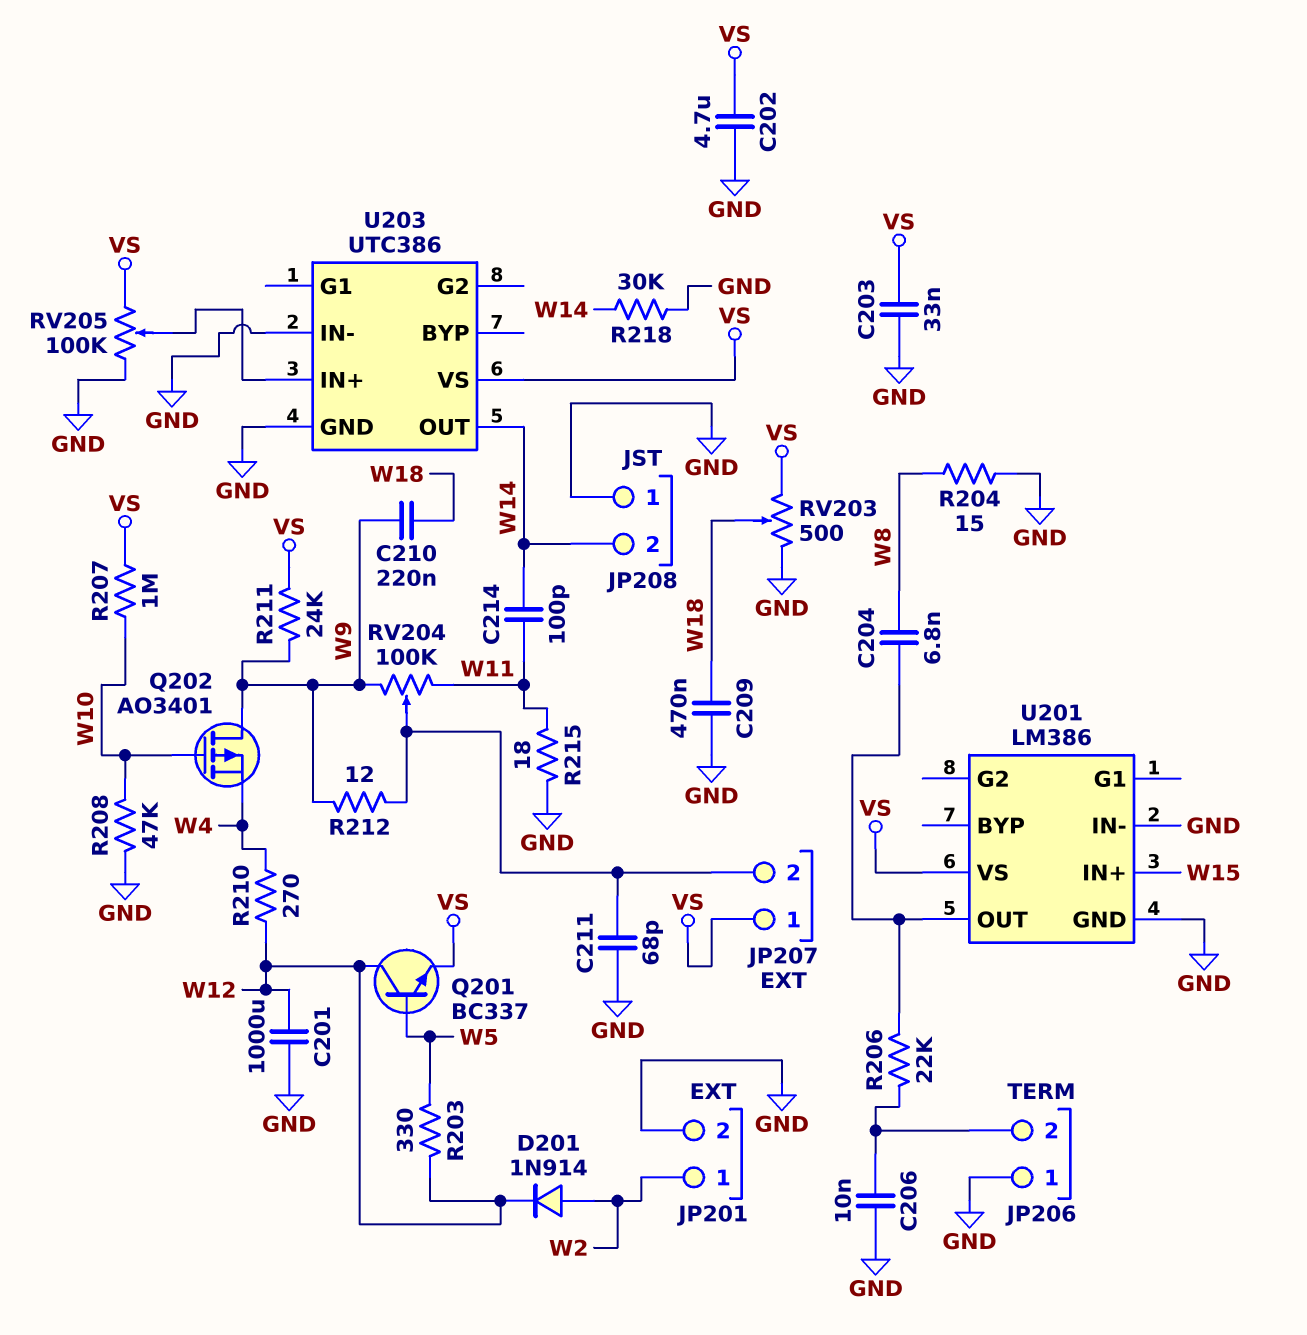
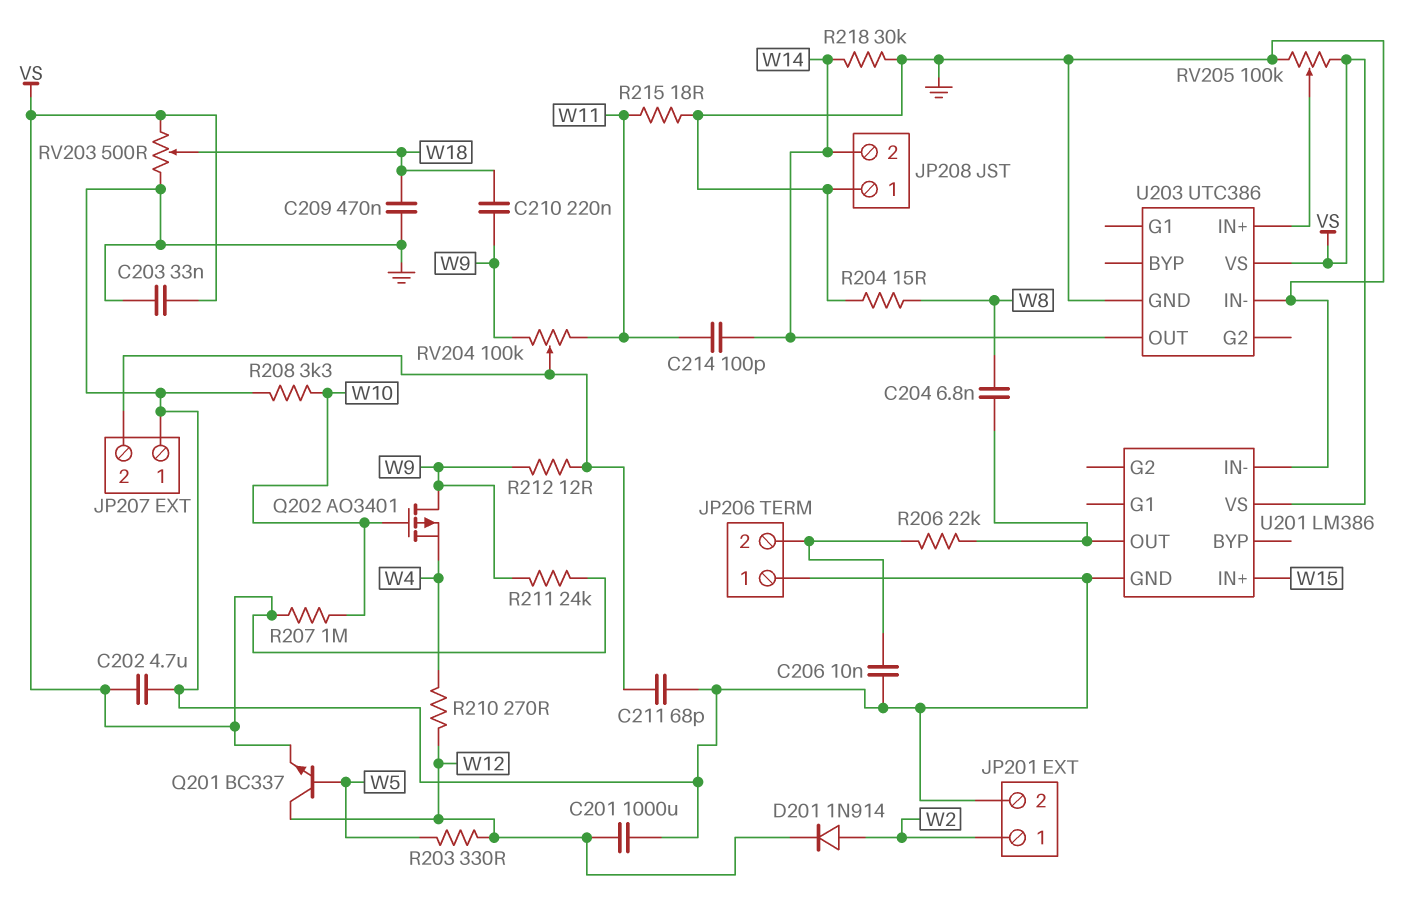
JP207 pin 1: VS -> GND
R208: 47k (GND, W10) -> 3.3k (GND, W10)

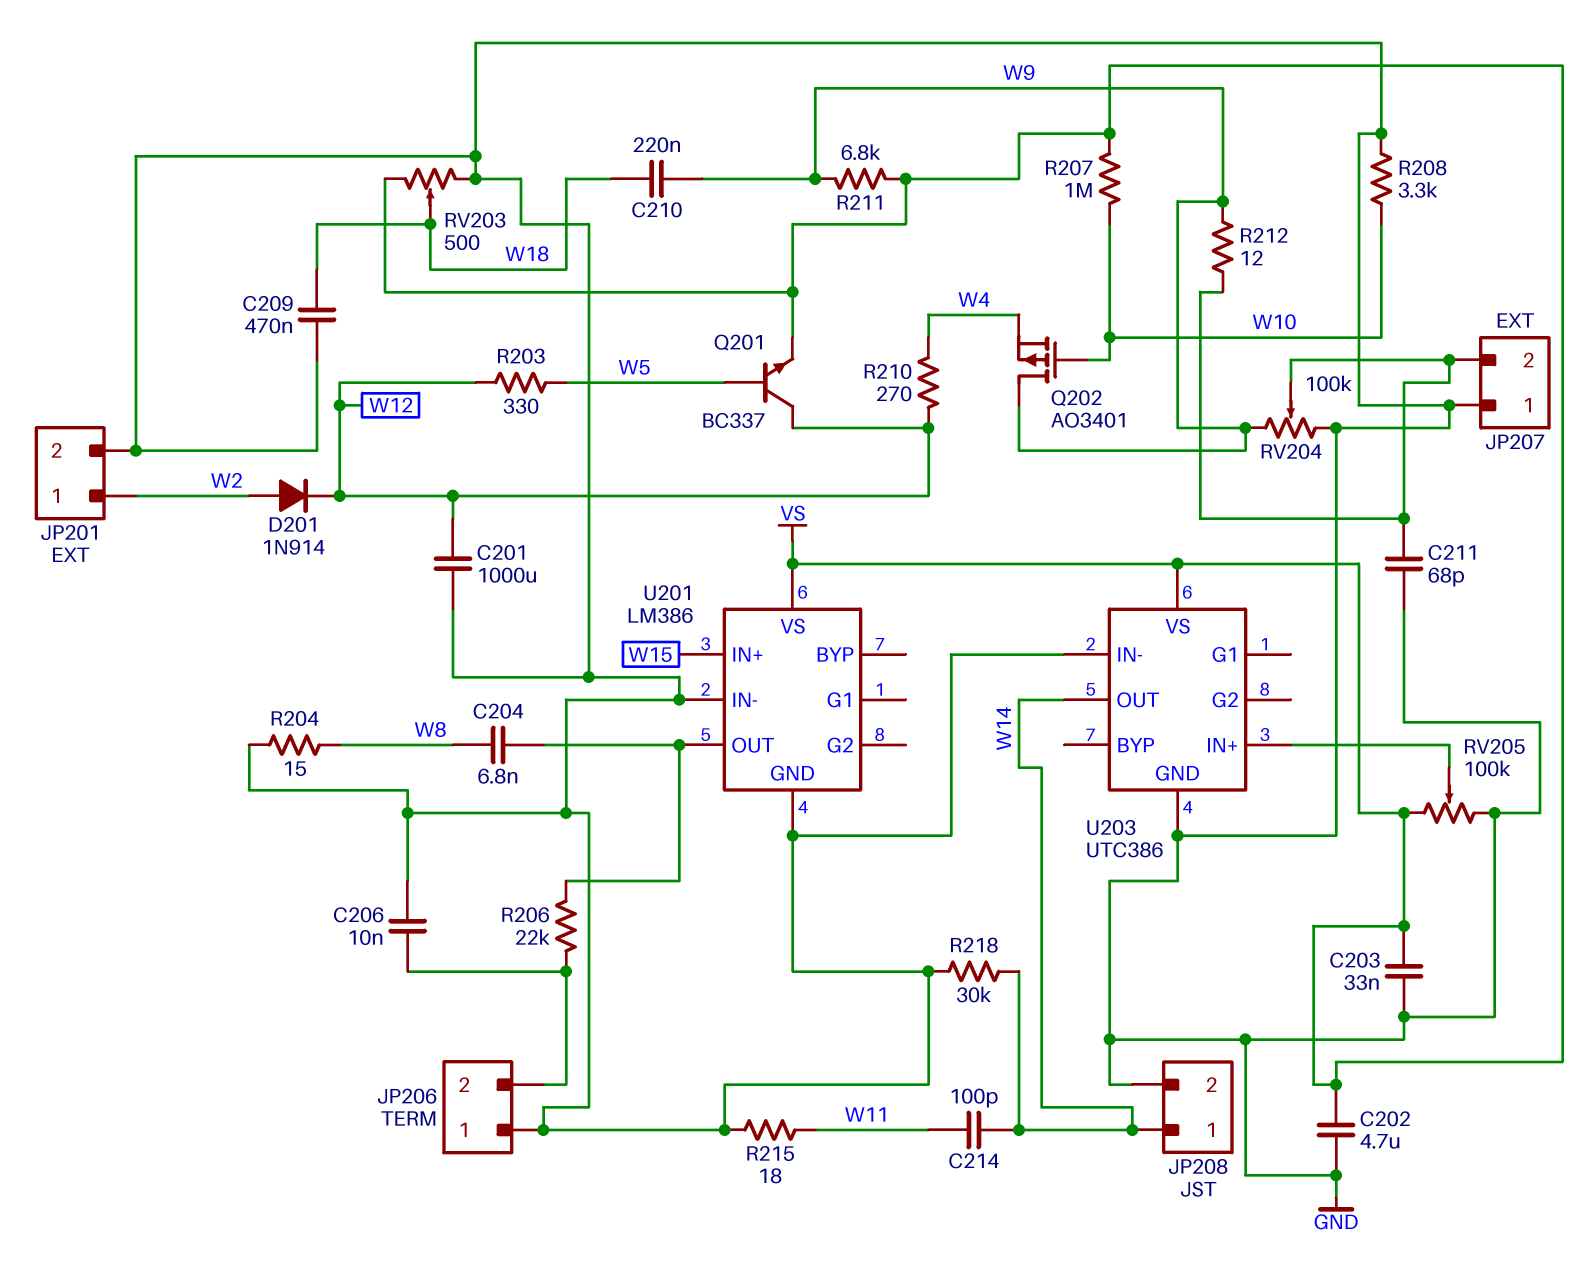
JP208 pin 1: GND -> W14
JP208 pin 2: W14 -> GND
R211: 24k (VS, W9) -> 6.8k (VS, W9)
RV204: 100k (W9, W11, wiper JP207/2) -> 100k (GND, W9, wiper JP207/2)

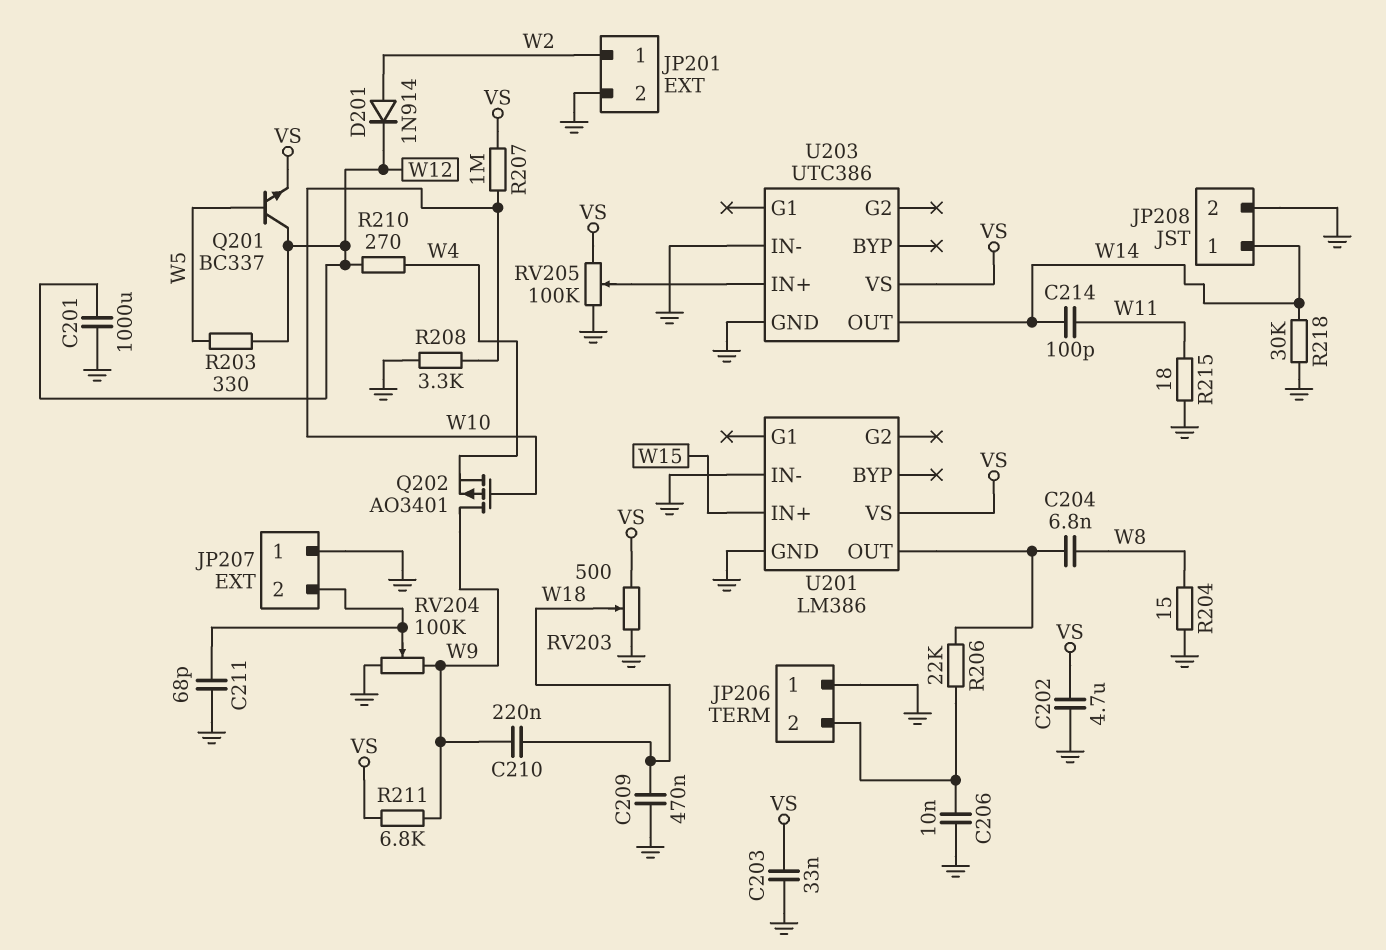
R212: 12 (JP207/2, W9) -> none

